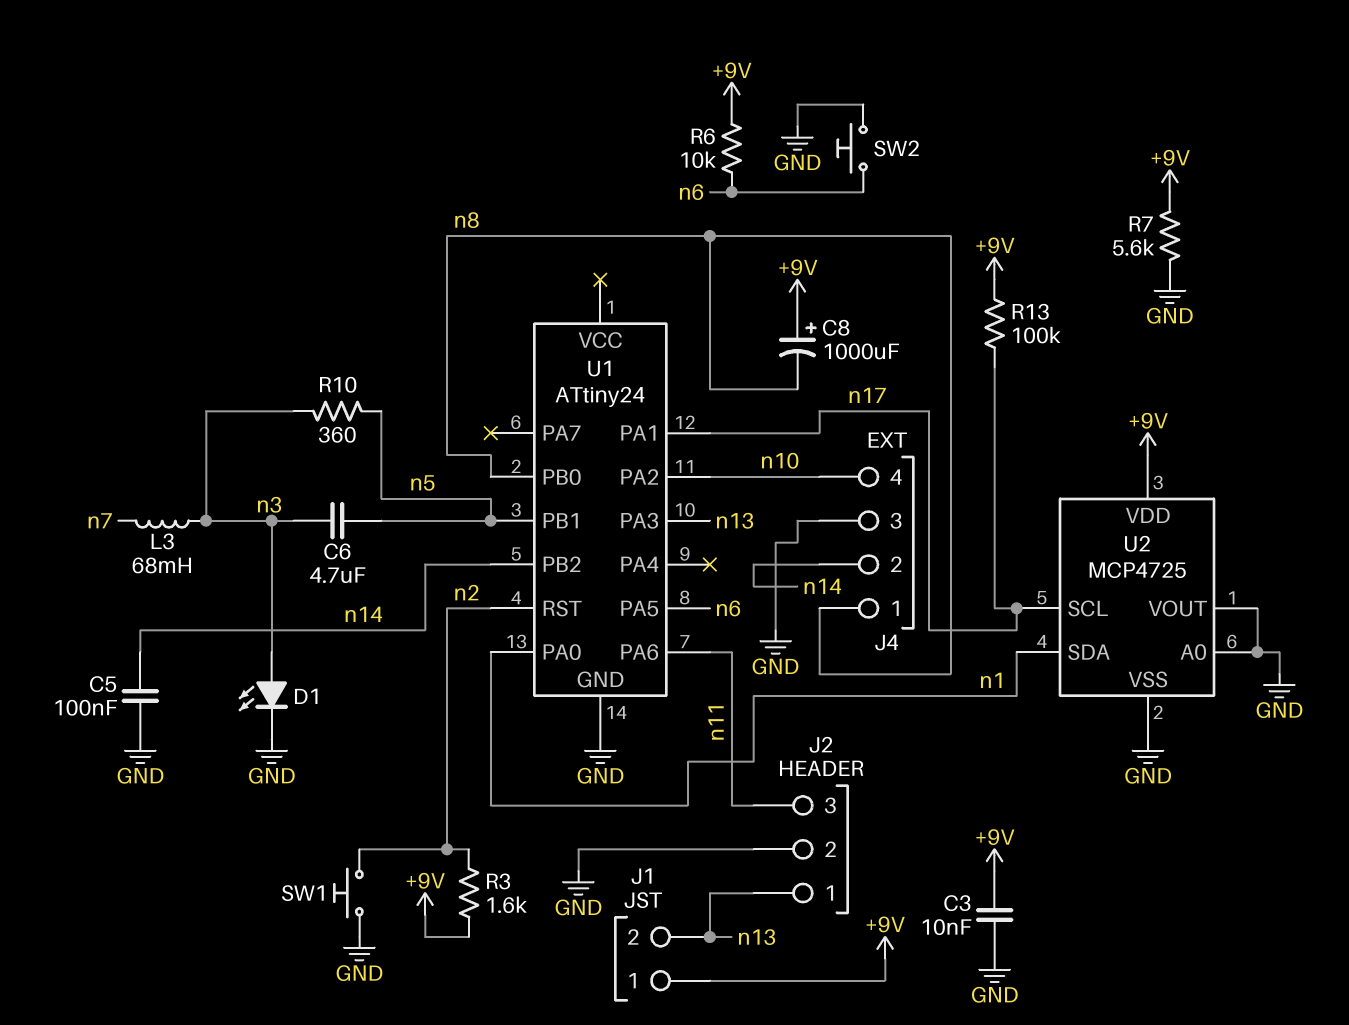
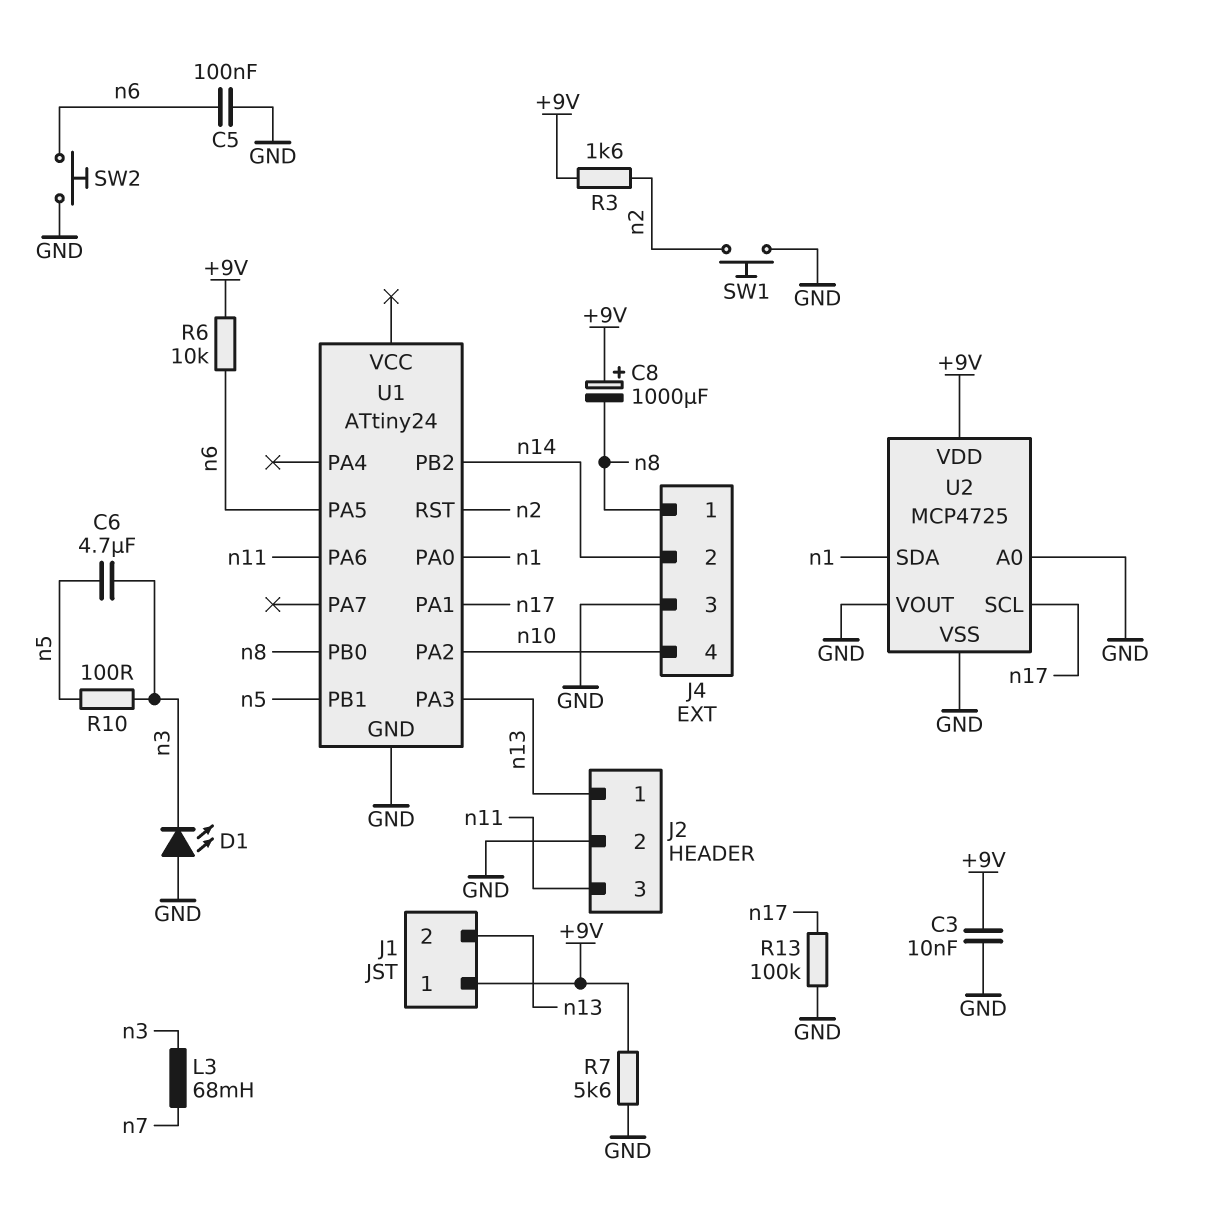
C5: 100nF (GND, n14) -> 100nF (GND, n6)
D1: LED (A n3, K GND) -> LED (A GND, K n3)
R10: 360 (n3, n5) -> 100 (n3, n5)
R13: 100k (+9V, n17) -> 100k (GND, n17)

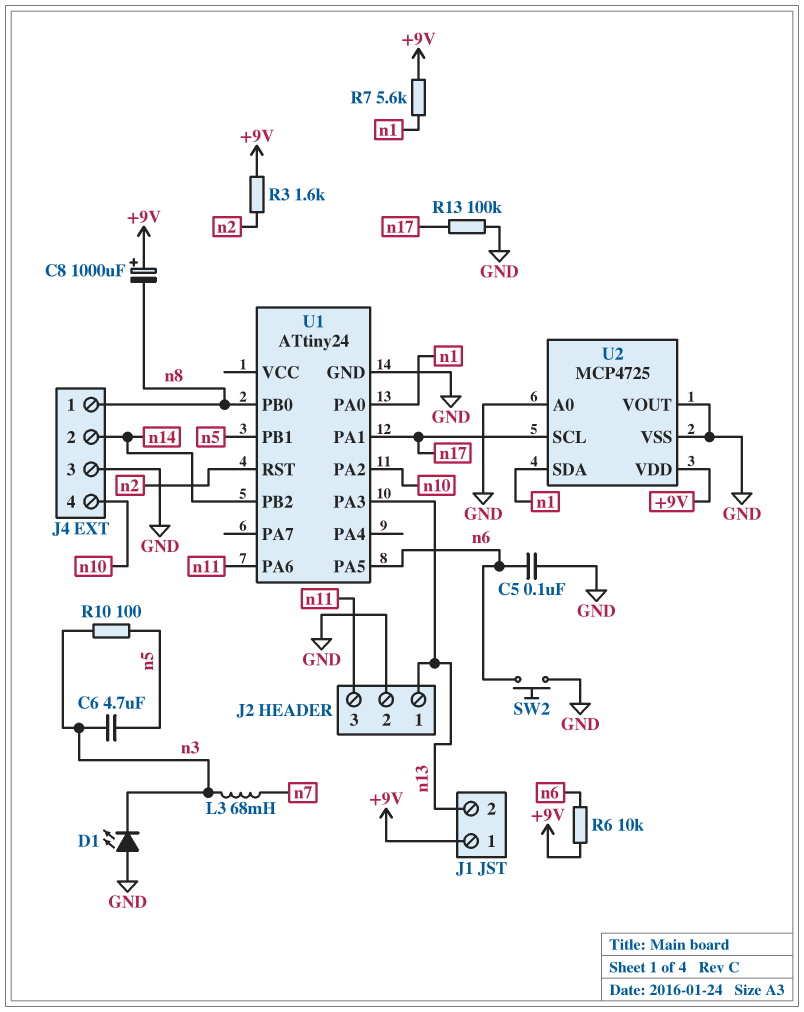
C3: 10nF (+9V, GND) -> none
R7: 5.6k (+9V, GND) -> 5.6k (+9V, n1)
SW1: button (GND, n2) -> none

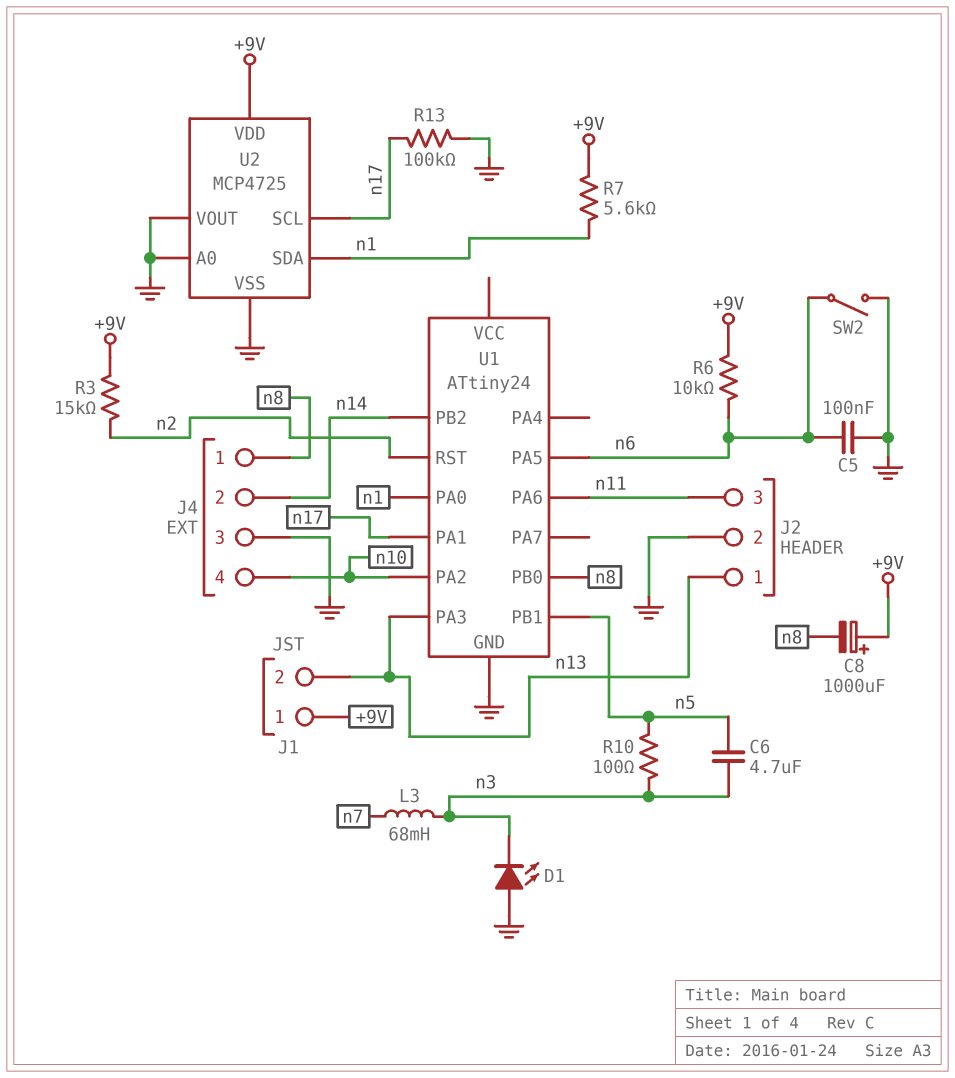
R3: 1.6k (+9V, n2) -> 15k (+9V, n2)
SW2: button (GND, n6) -> switch (GND, n6)

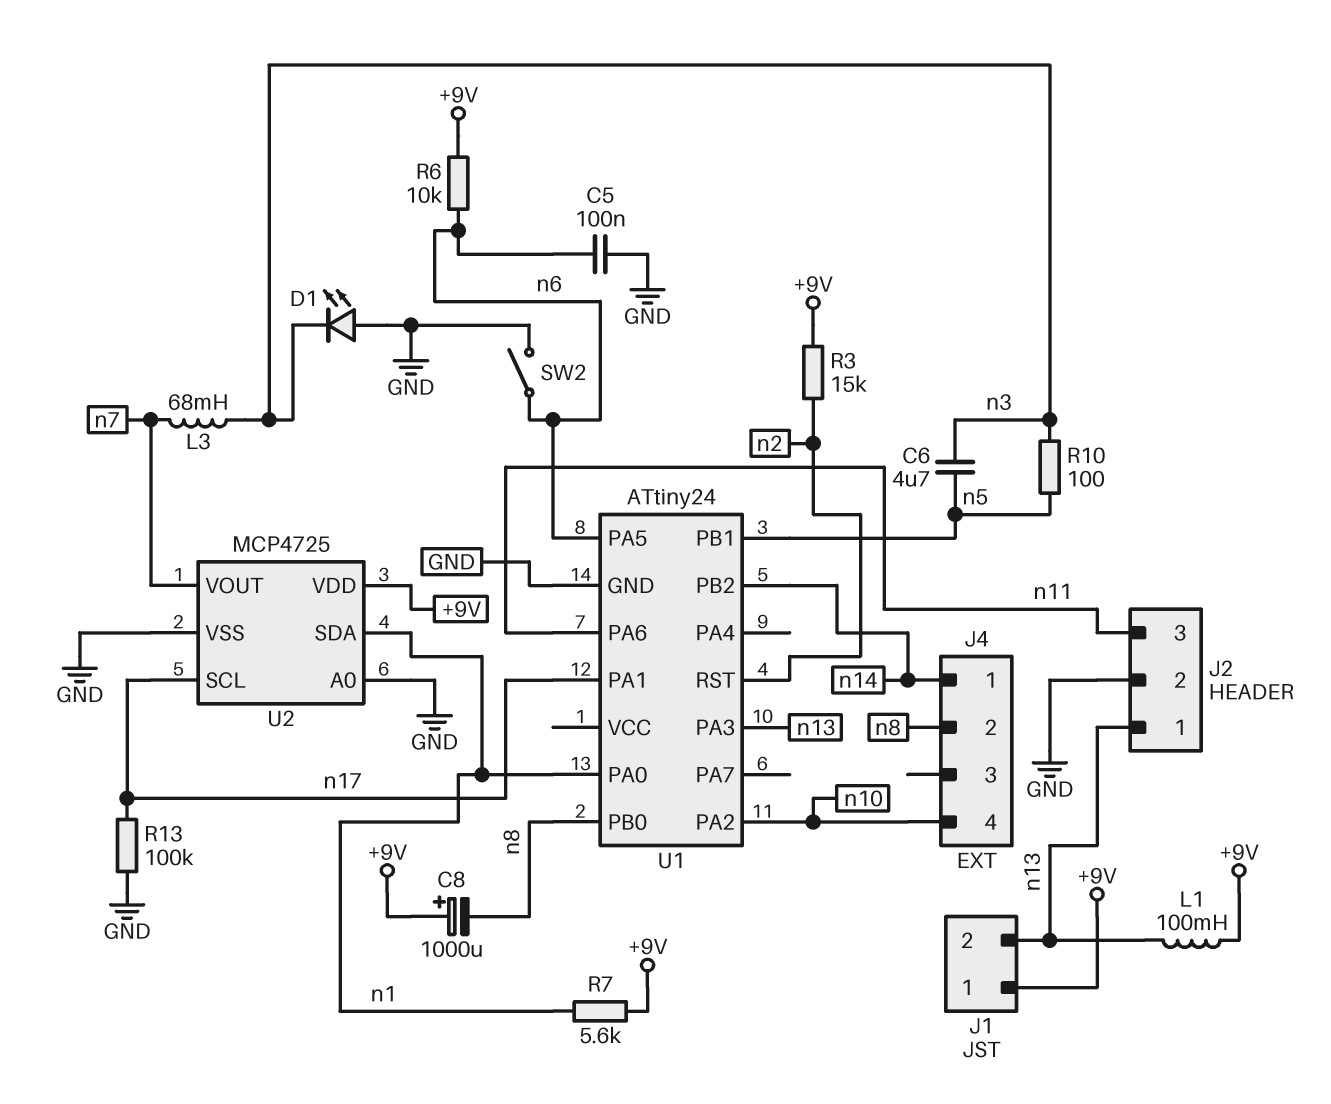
J4 pin 1: n8 -> n14
J4 pin 2: n14 -> n8
J4 pin 3: GND -> none
L1: none -> 100mH (+9V, n13)
U2 pin VOUT: GND -> n7

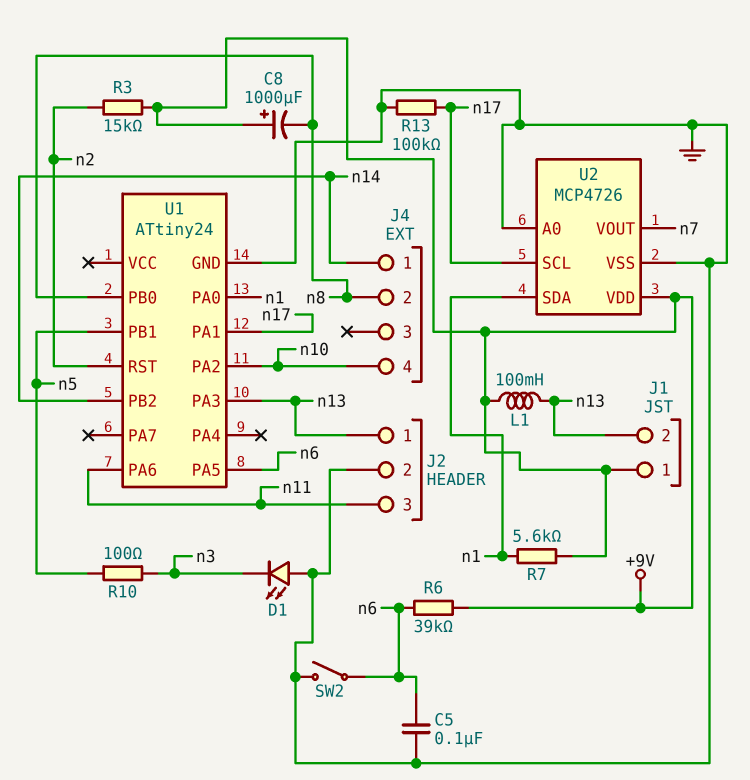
C6: 4.7uF (n3, n5) -> none
L3: 68mH (n3, n7) -> none
R6: 10k (+9V, n6) -> 39k (+9V, n6)
U2: MCP4725 -> MCP4726

